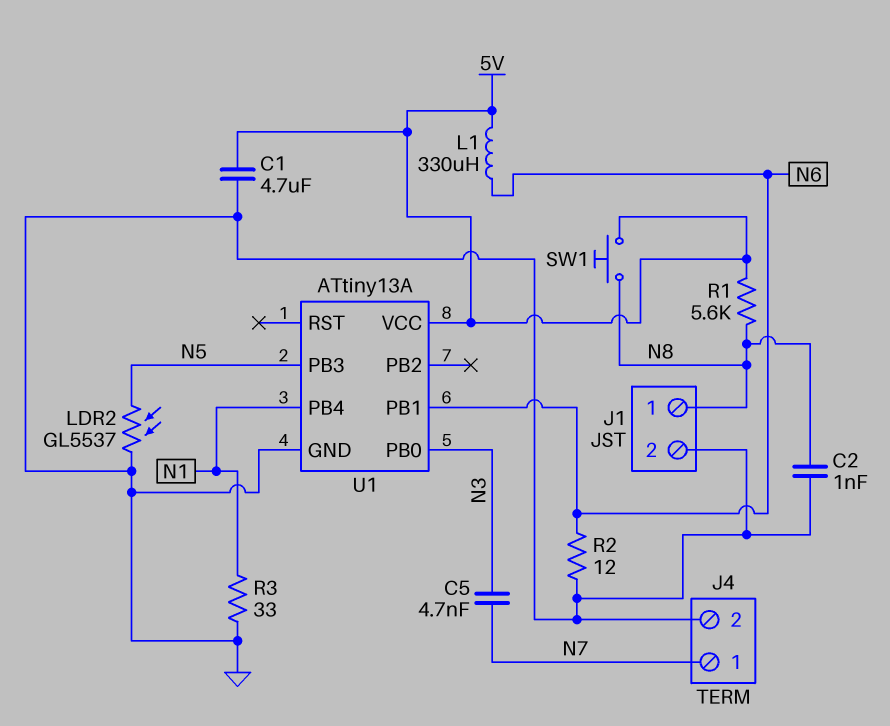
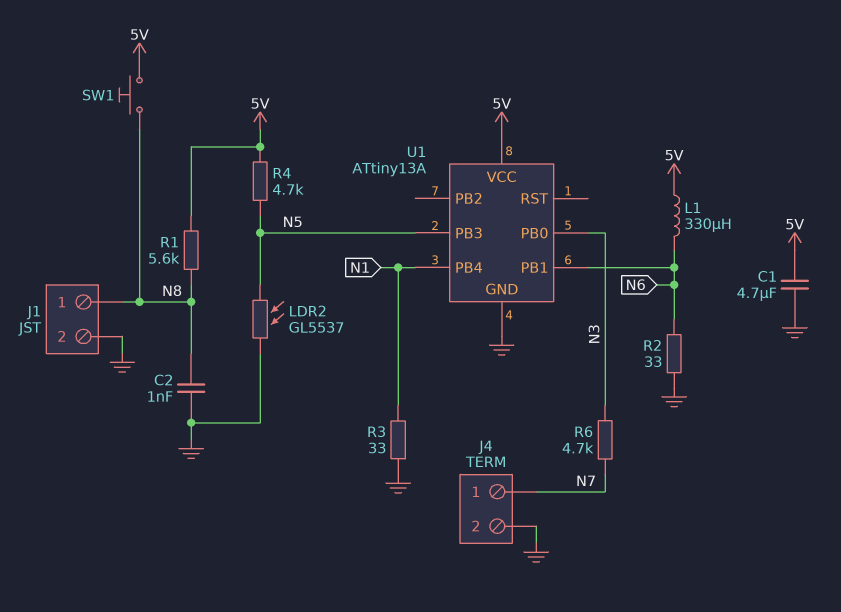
C5: 4.7nF (N3, N7) -> none
R2: 12 (GND, N6) -> 33 (GND, N6)
R4: none -> 4.7k (5V, N5)
R6: none -> 4.7k (N3, N7)

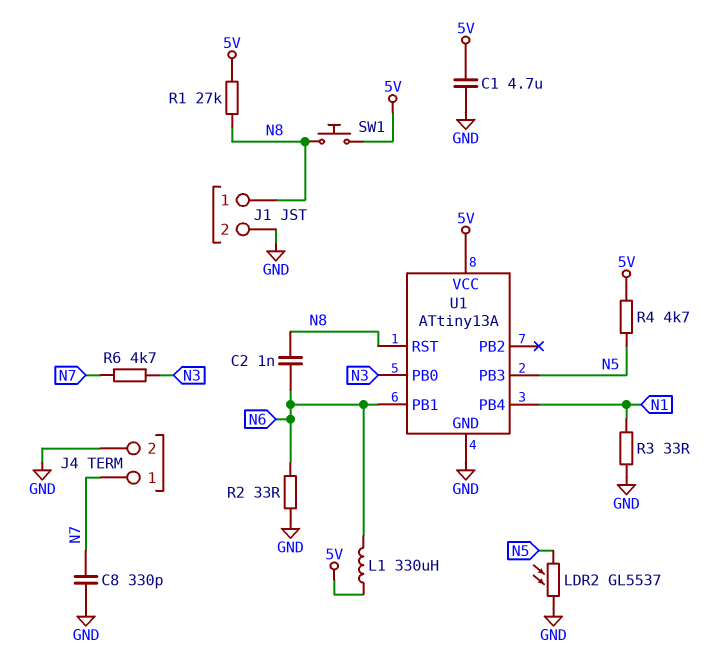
C2: 1nF (GND, N8) -> 1nF (N6, N8)
C8: none -> 330pF (GND, N7)
R1: 5.6k (5V, N8) -> 27k (5V, N8)
U1 pin RST: none -> N8

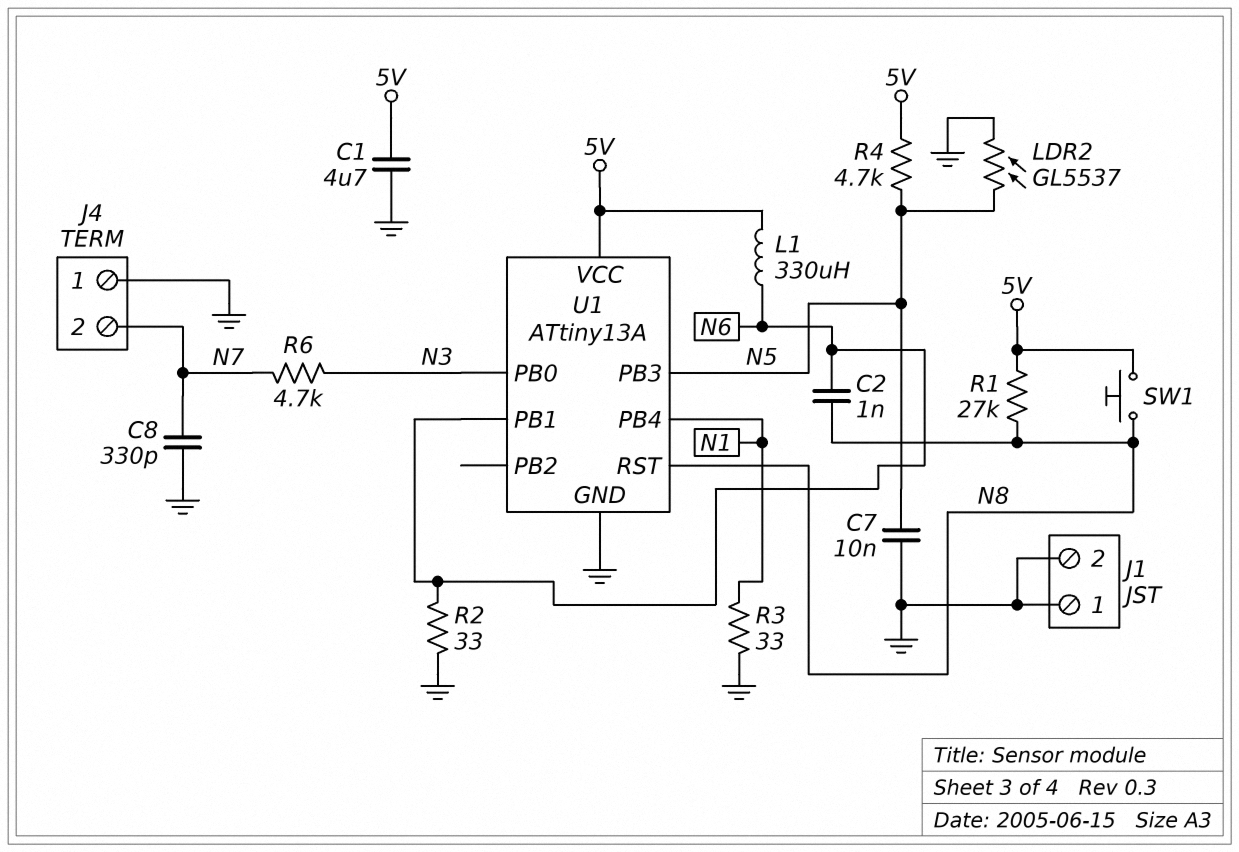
C7: none -> 10nF (GND, N5)
J1 pin 1: N8 -> GND
J4 pin 1: N7 -> GND
J4 pin 2: GND -> N7

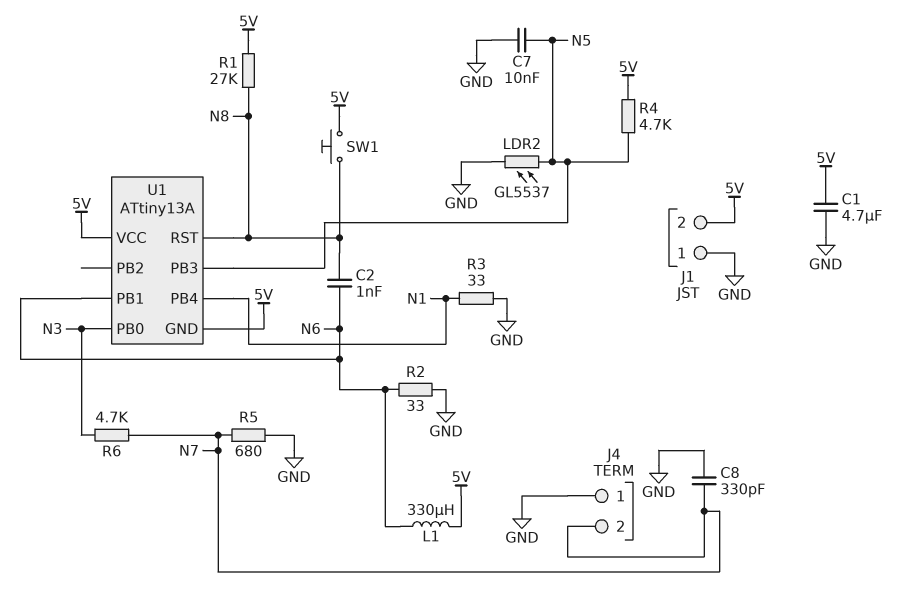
J1 pin 2: GND -> 5V
R5: none -> 680 (GND, N7)
U1 pin GND: GND -> 5V

